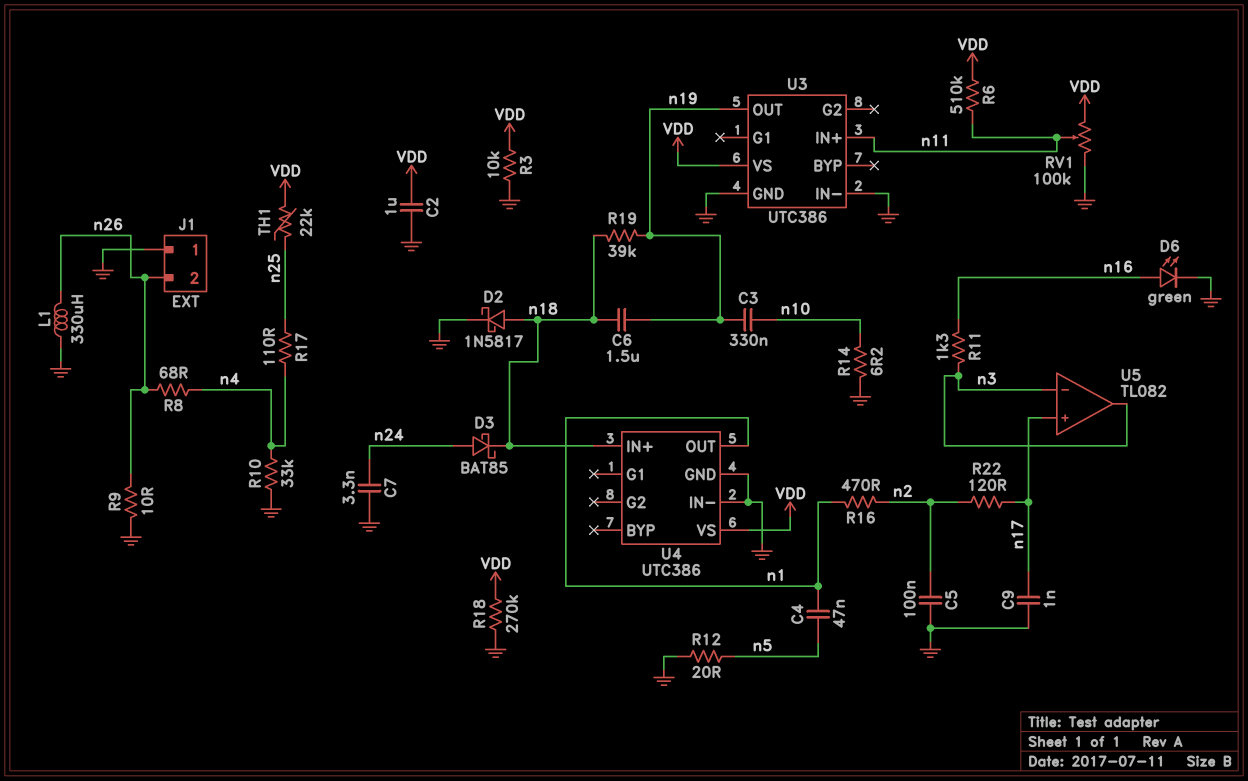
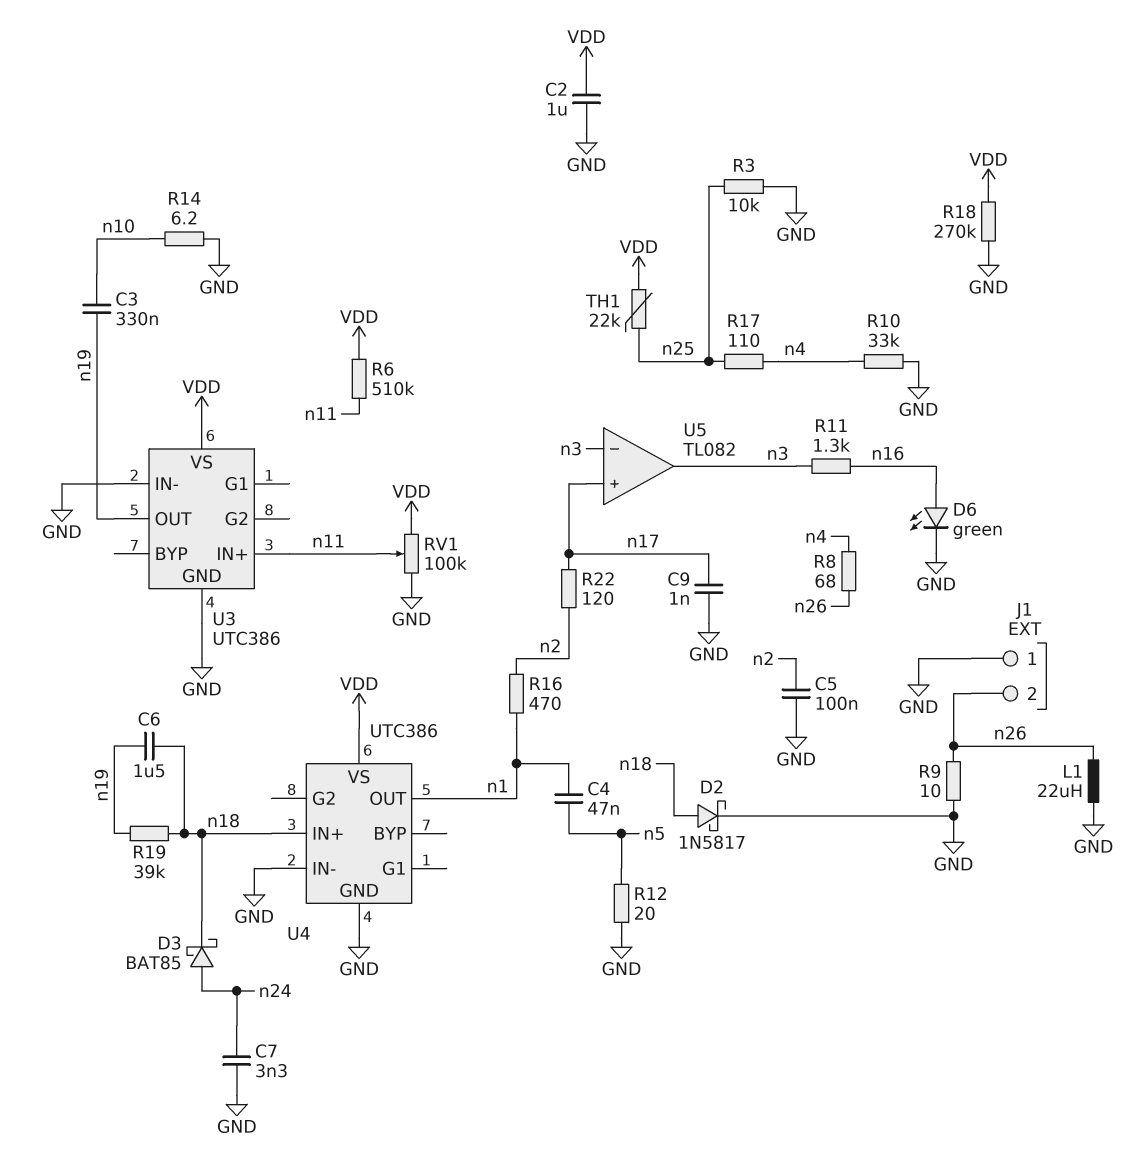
L1: 330uH (GND, n26) -> 22uH (GND, n26)
R3: 10k (GND, VDD) -> 10k (GND, n25)

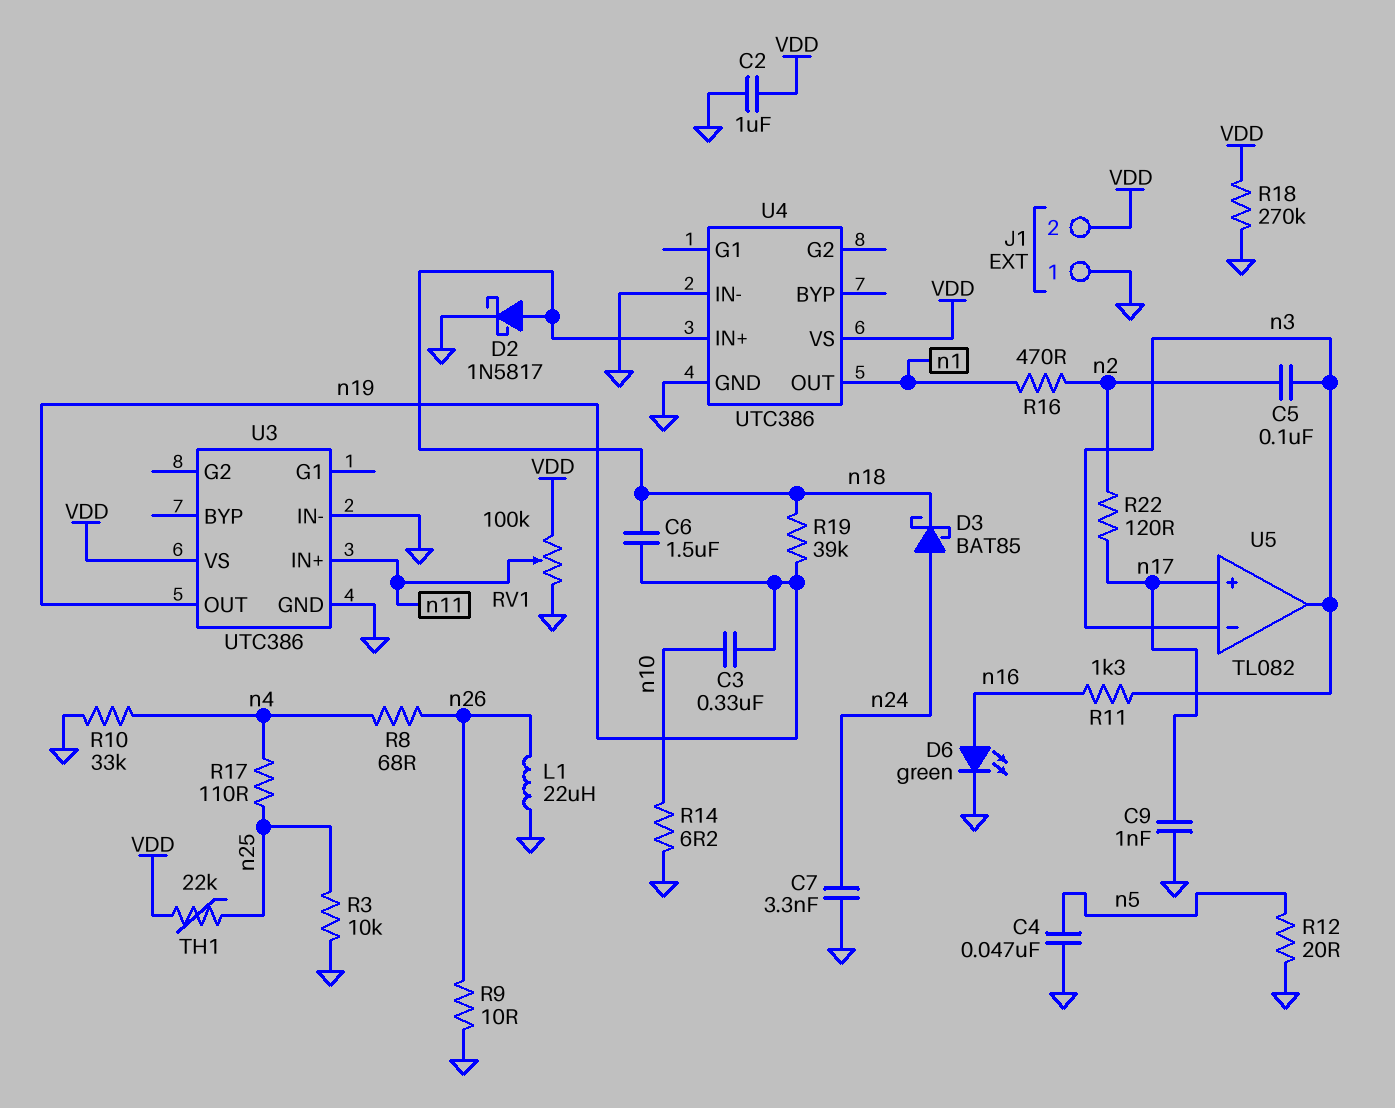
C4: 47nF (n1, n5) -> 47nF (GND, n5)
C5: 100nF (GND, n2) -> 100nF (n2, n3)
J1 pin 2: n26 -> VDD
R6: 510k (VDD, n11) -> none

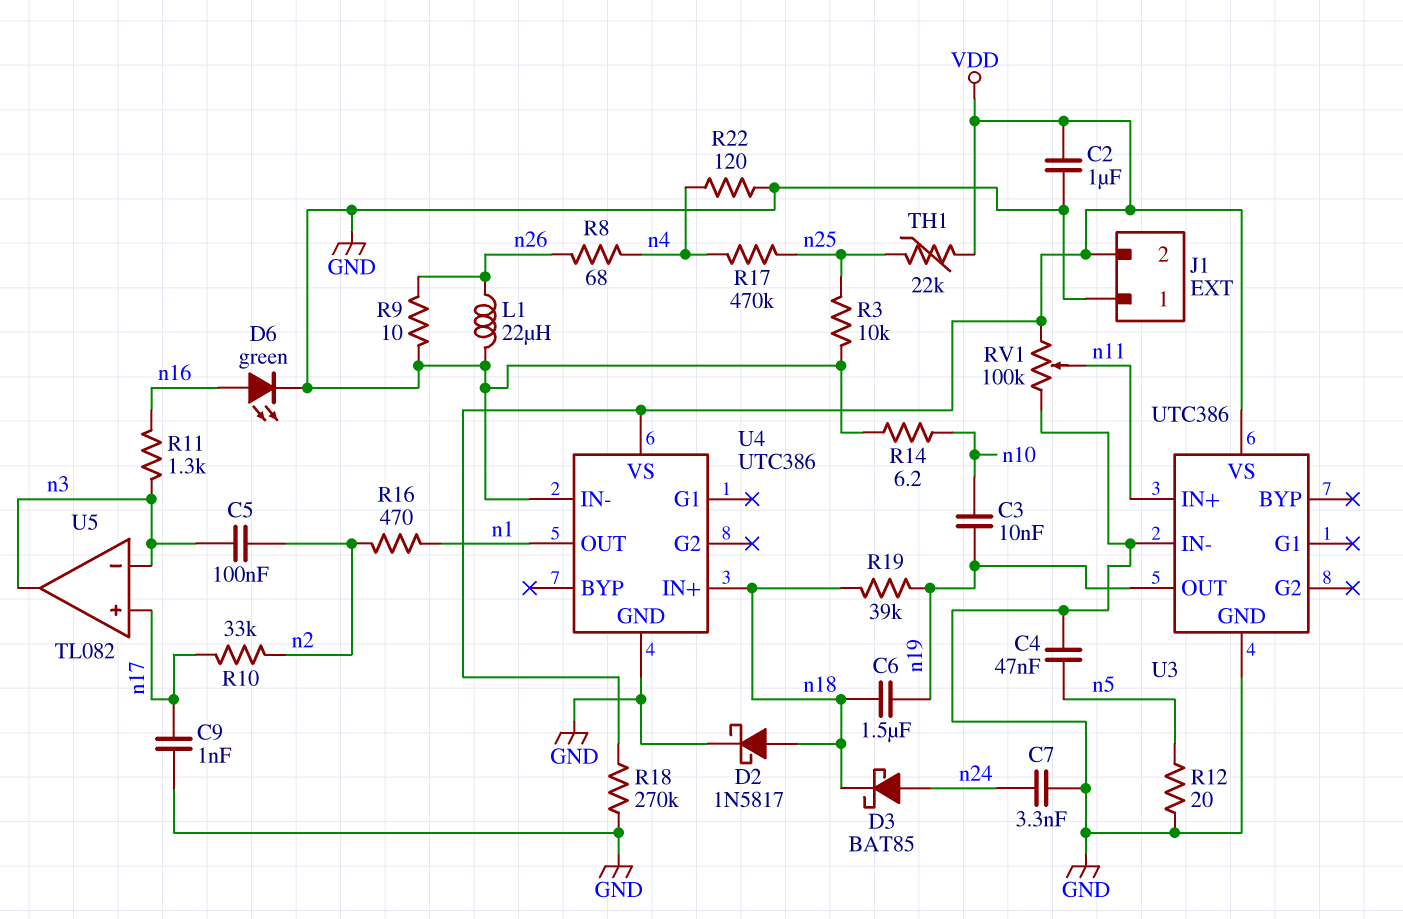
C3: 330nF (n10, n19) -> 10nF (n10, n19)
R10: 33k (GND, n4) -> 33k (n2, n17)
R17: 110 (n4, n25) -> 470k (n4, n25)
R22: 120 (n2, n17) -> 120 (GND, n4)

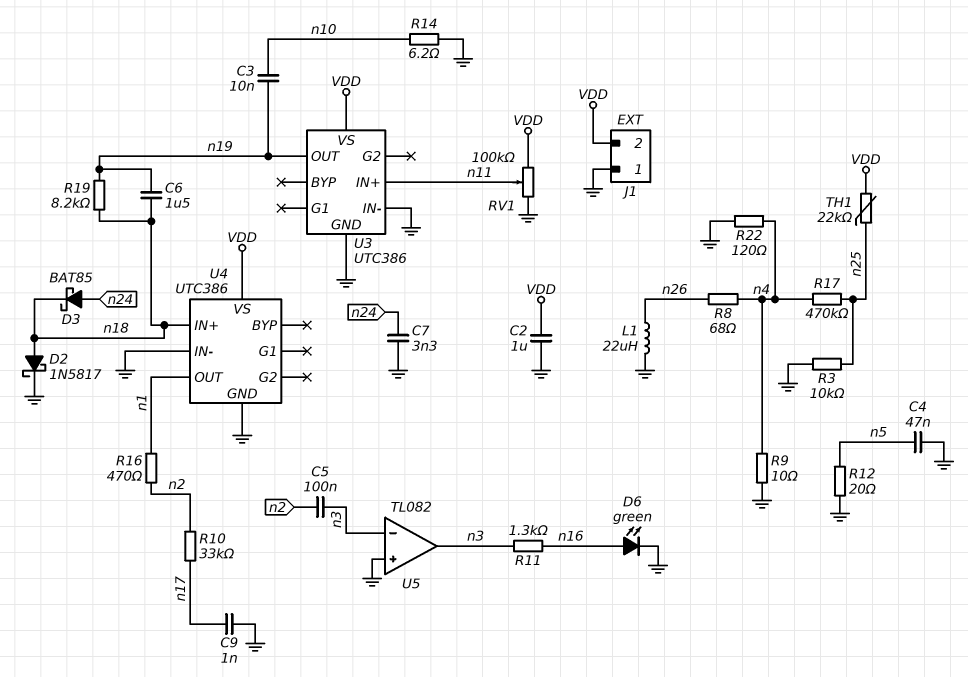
R9: 10 (GND, n26) -> 10 (GND, n4)
R18: 270k (GND, VDD) -> none
R19: 39k (n18, n19) -> 8.2k (n18, n19)
U5 pin in+: n17 -> GND

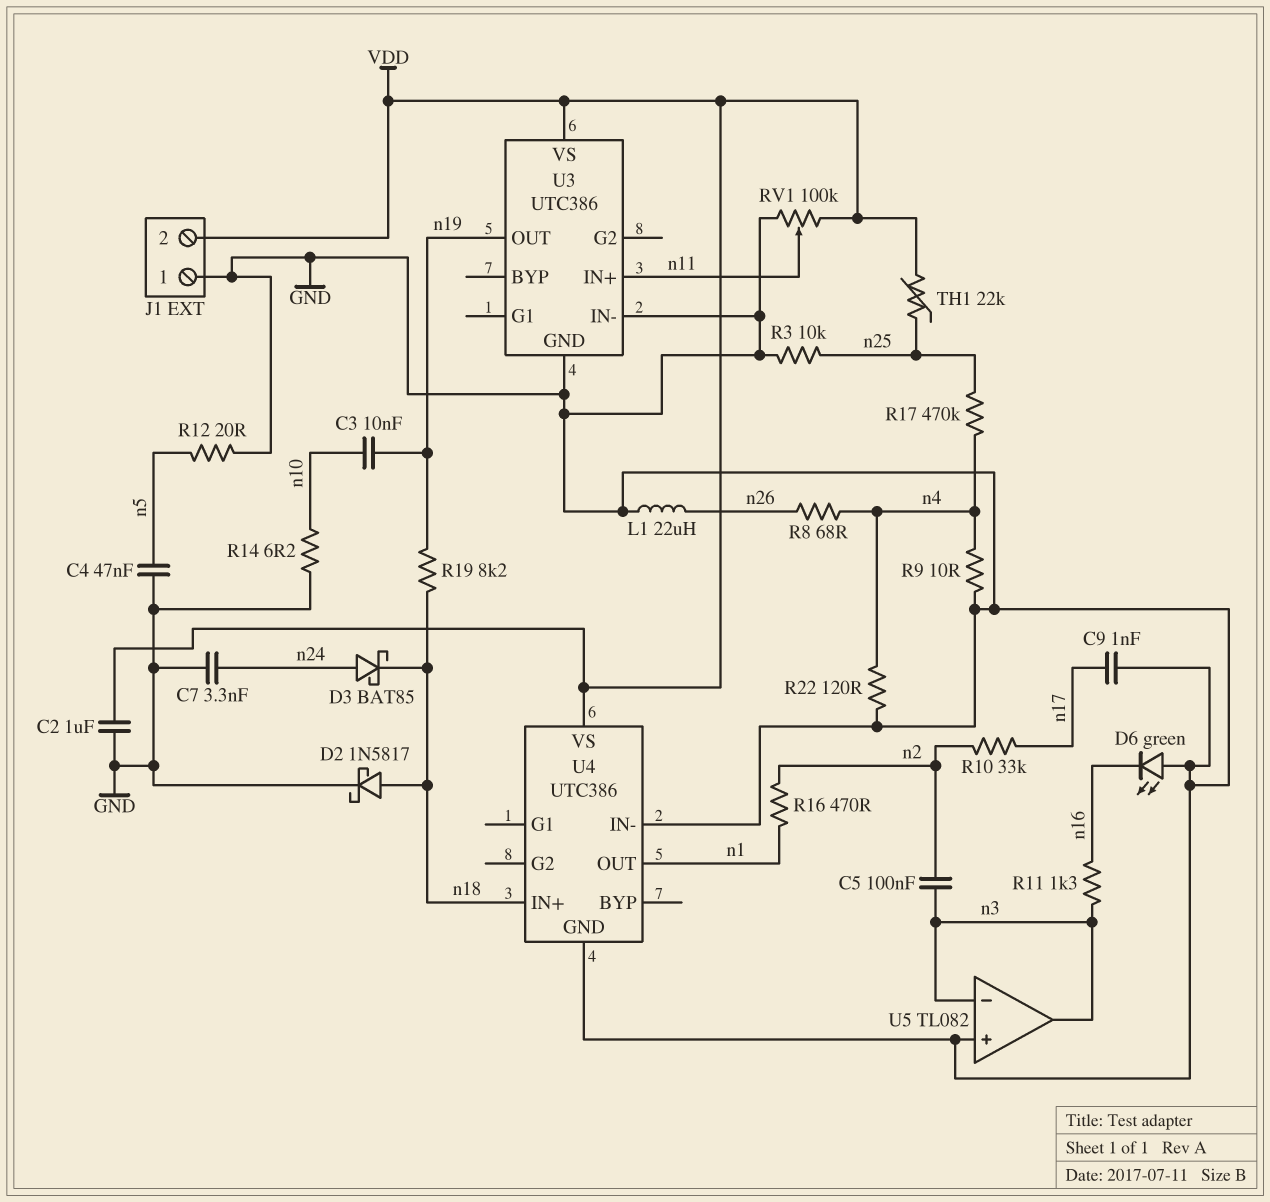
C6: 1.5uF (n18, n19) -> none
D6: LED green (A n16, K GND) -> LED green (A GND, K n16)

